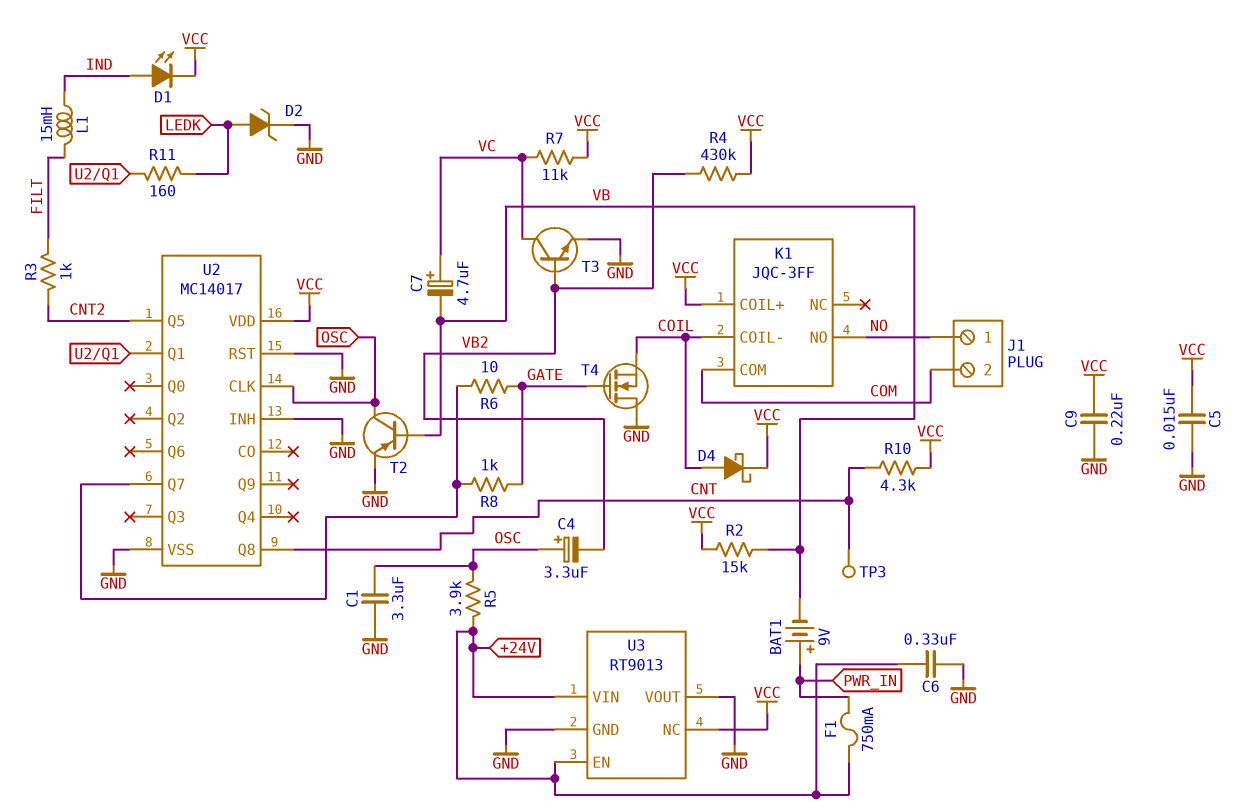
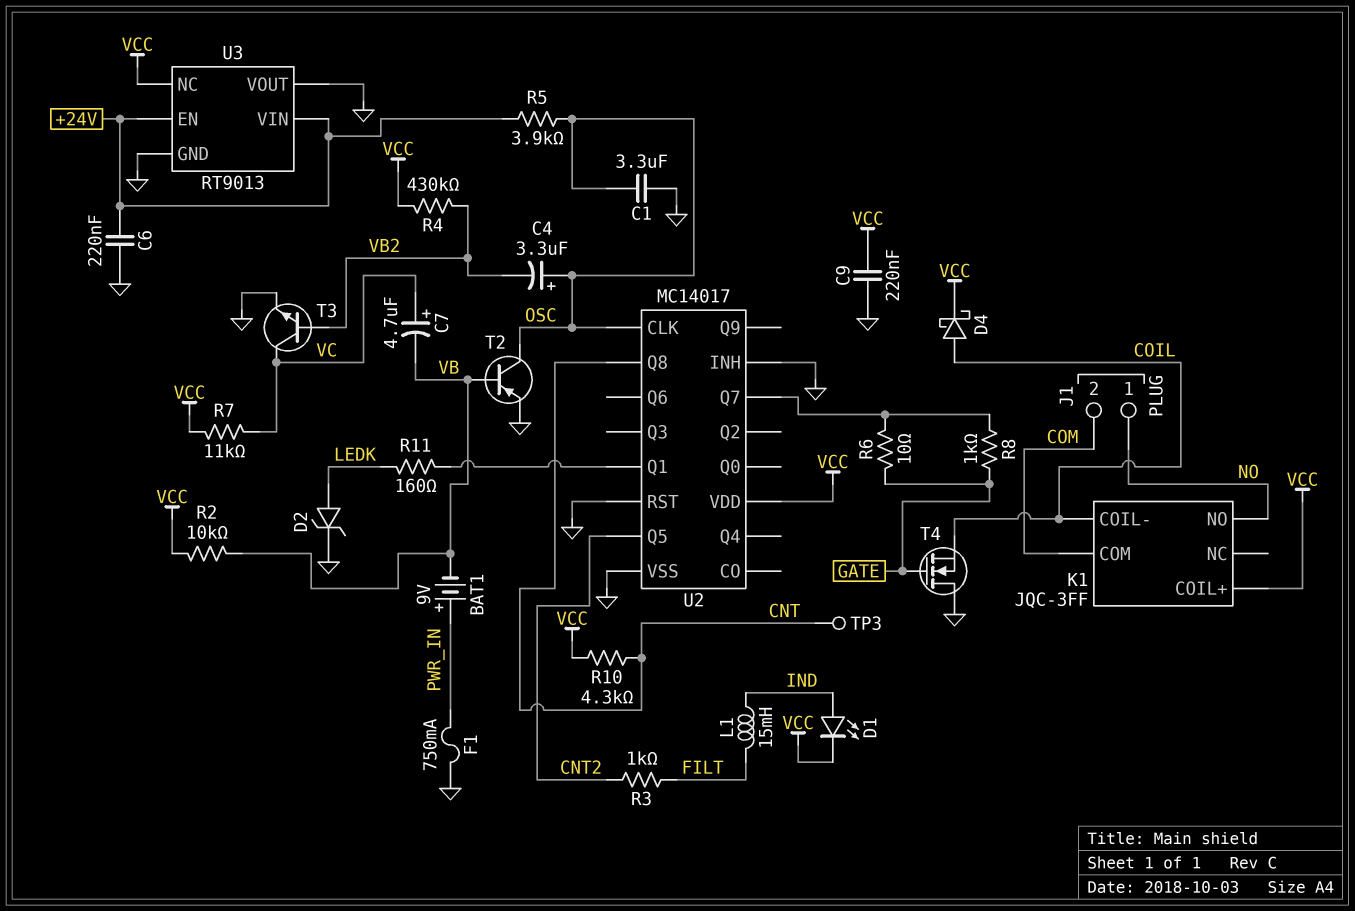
C5: 15nF (GND, VCC) -> none
C6: 330nF (+24V, GND) -> 220nF (+24V, GND)
F1: 750mA (+24V, PWR_IN) -> 750mA (GND, PWR_IN)
R2: 15k (VB, VCC) -> 10k (VB, VCC)

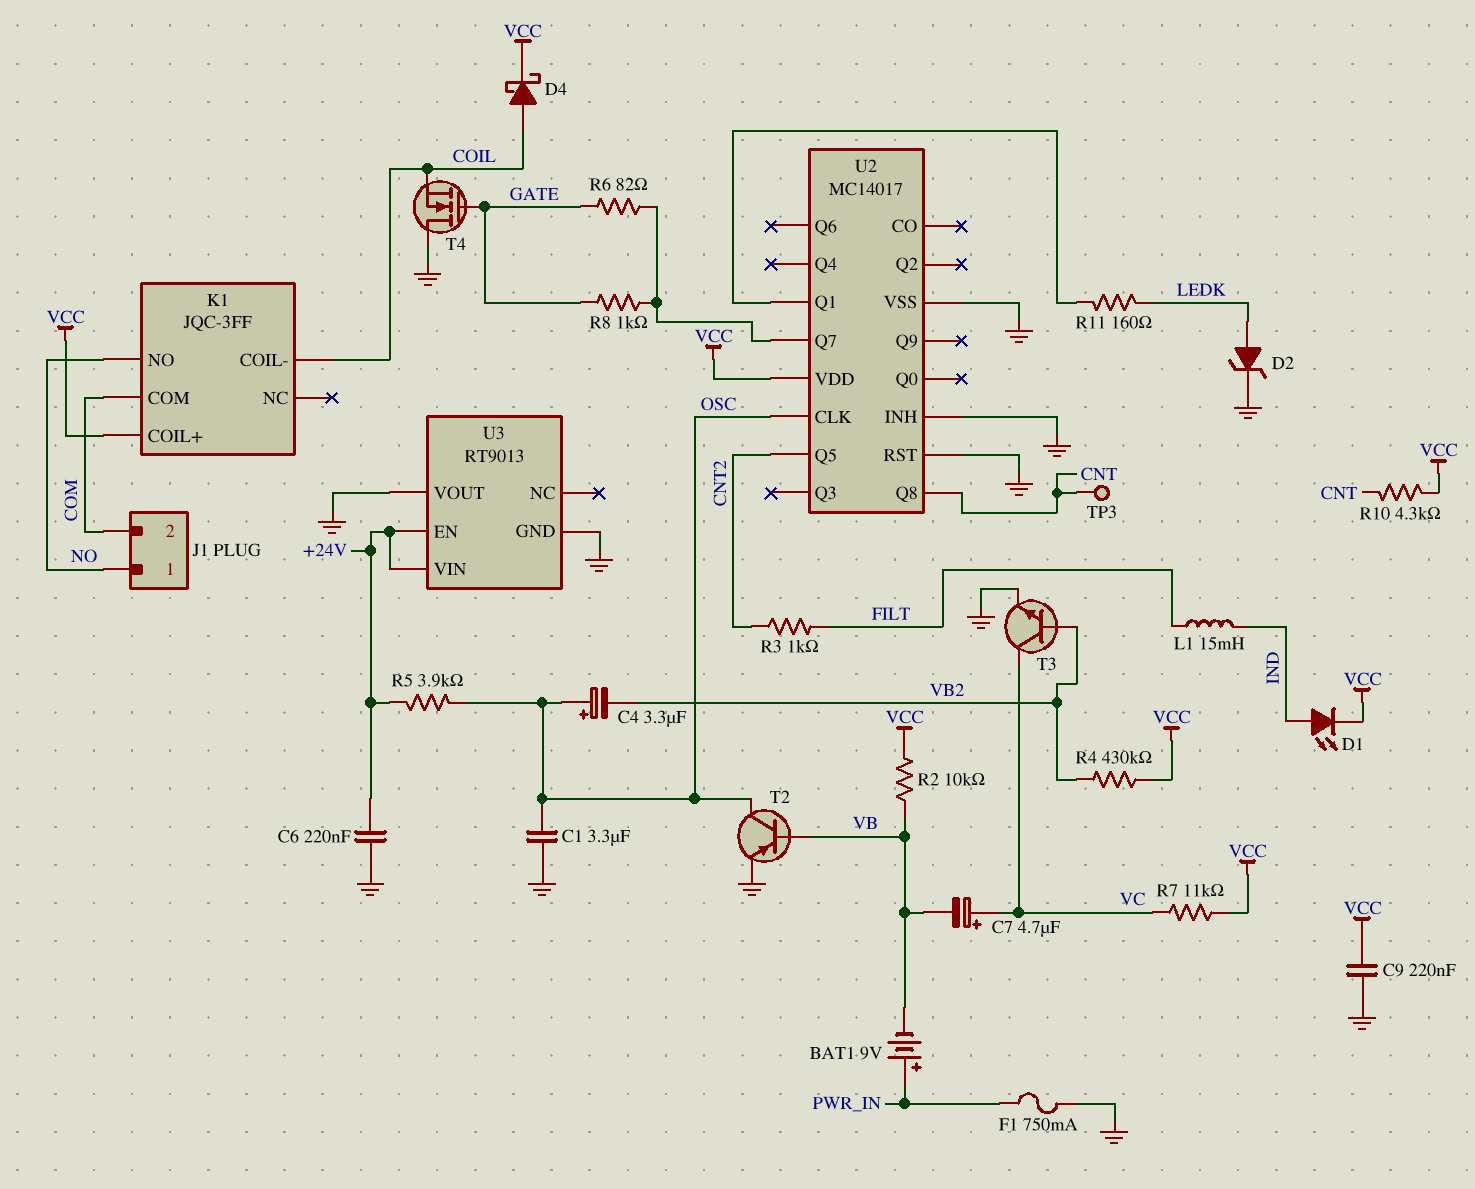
R6: 10 (GATE, U2/Q7) -> 82 (GATE, U2/Q7)
U3 pin NC: VCC -> none

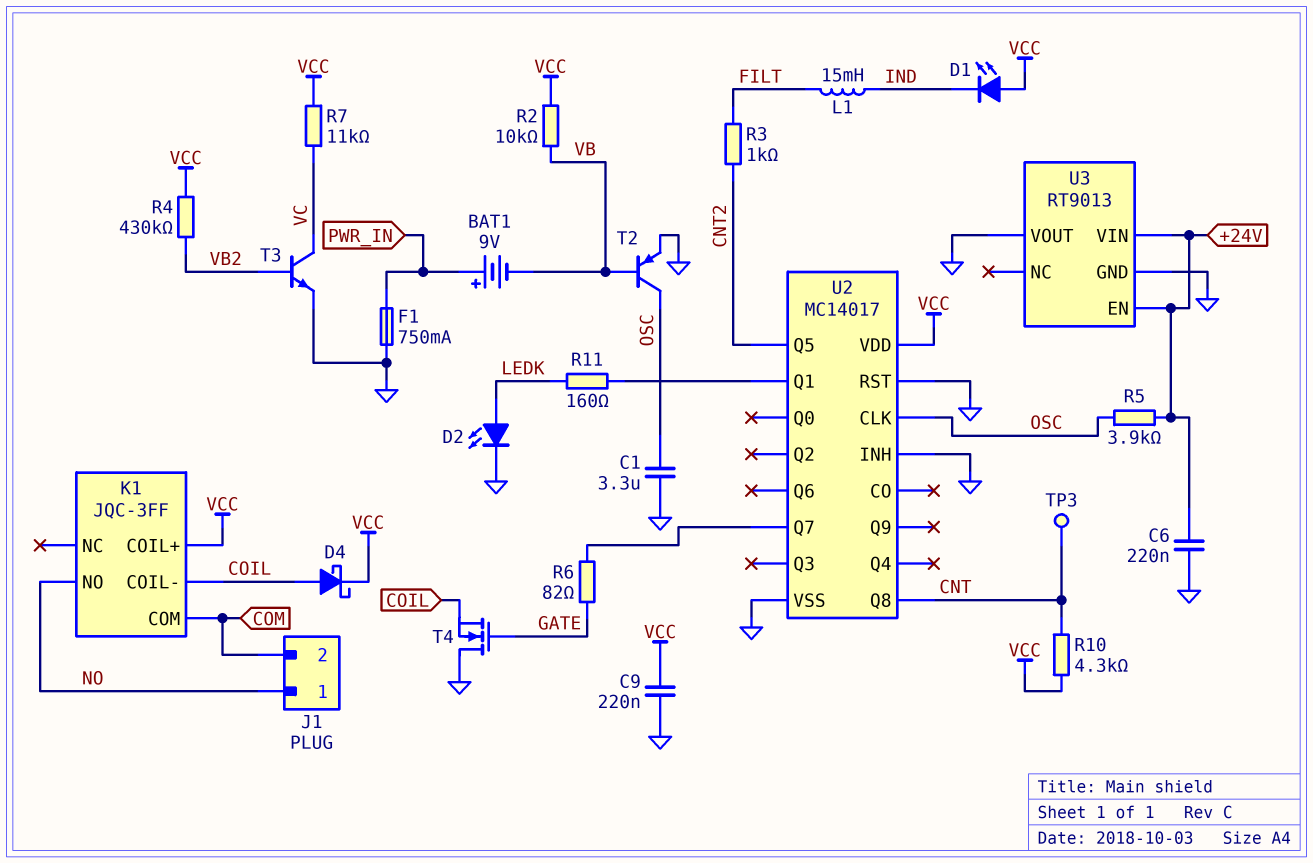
C4: 3.3uF (plus OSC, minus VB2) -> none
C7: 4.7uF (plus VC, minus VB) -> none
D1: LED (A IND, K VCC) -> LED (A VCC, K IND)
D2: zener (A LEDK, K GND) -> LED (A LEDK, K GND)
R8: 1k (GATE, U2/Q7) -> none

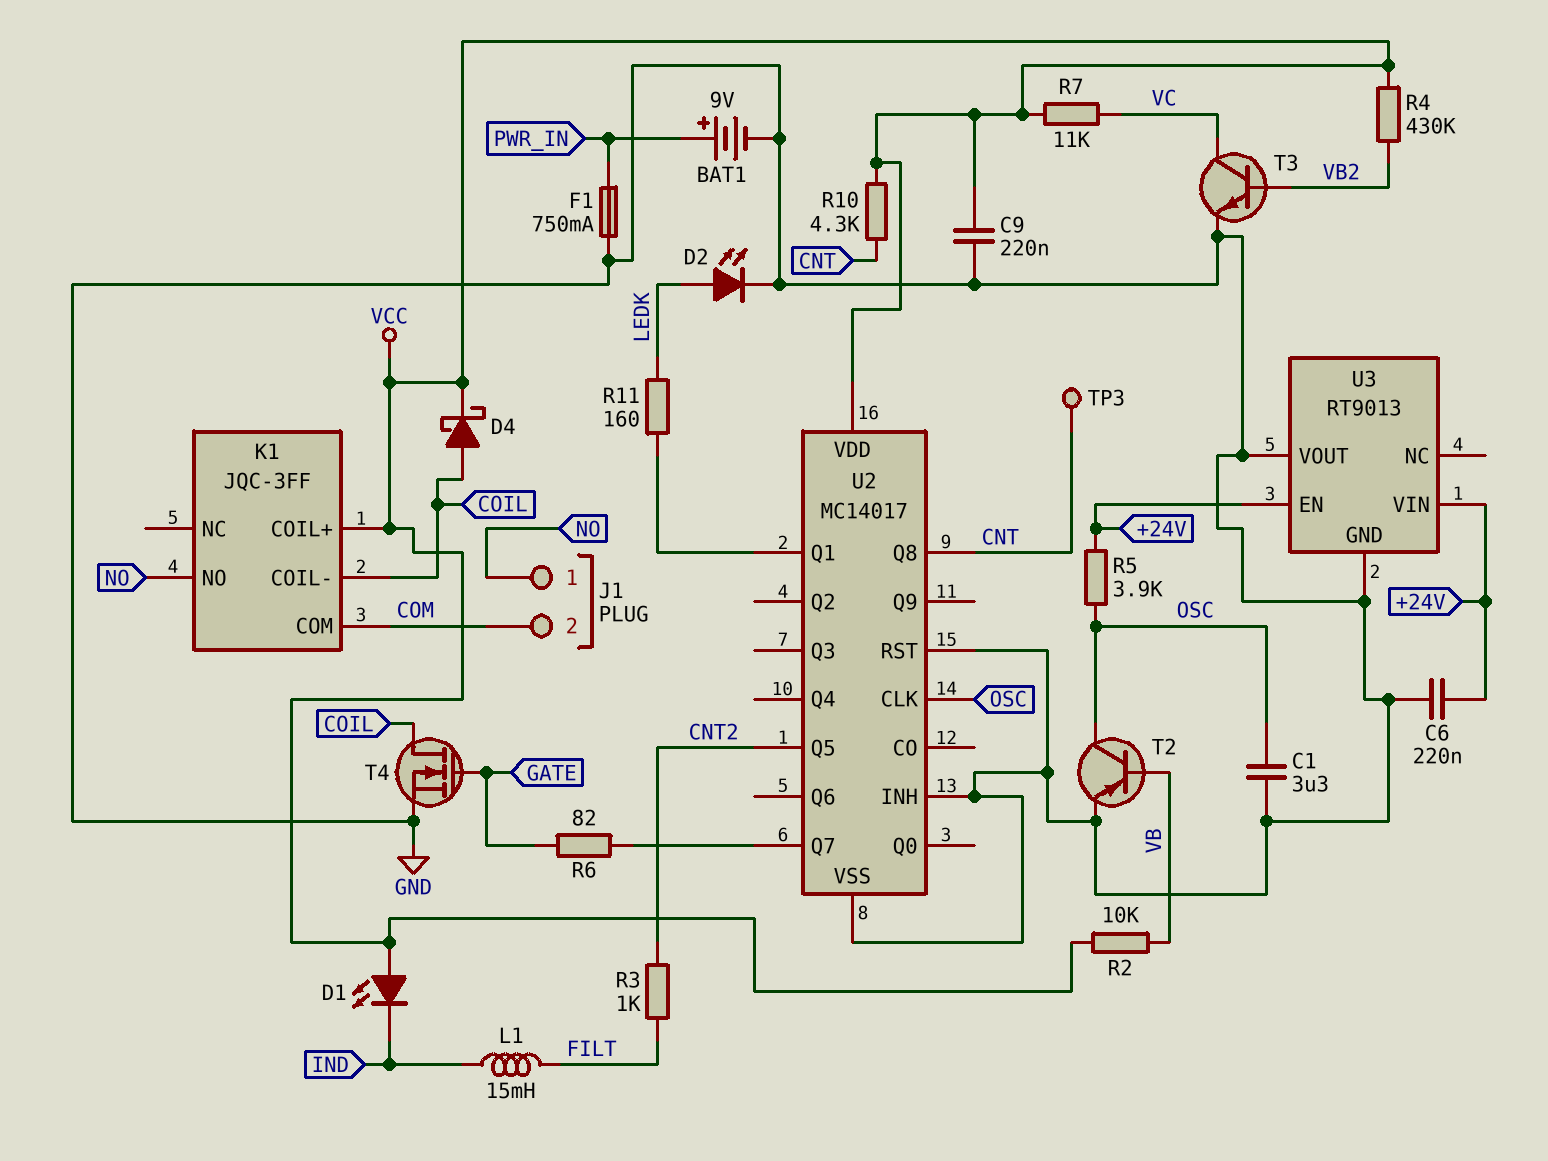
BAT1: 9V (plus PWR_IN, minus VB) -> 9V (plus PWR_IN, minus GND)
T4: NMOS (G GATE, D GND, S COIL) -> NMOS (G GATE, D COIL, S GND)

